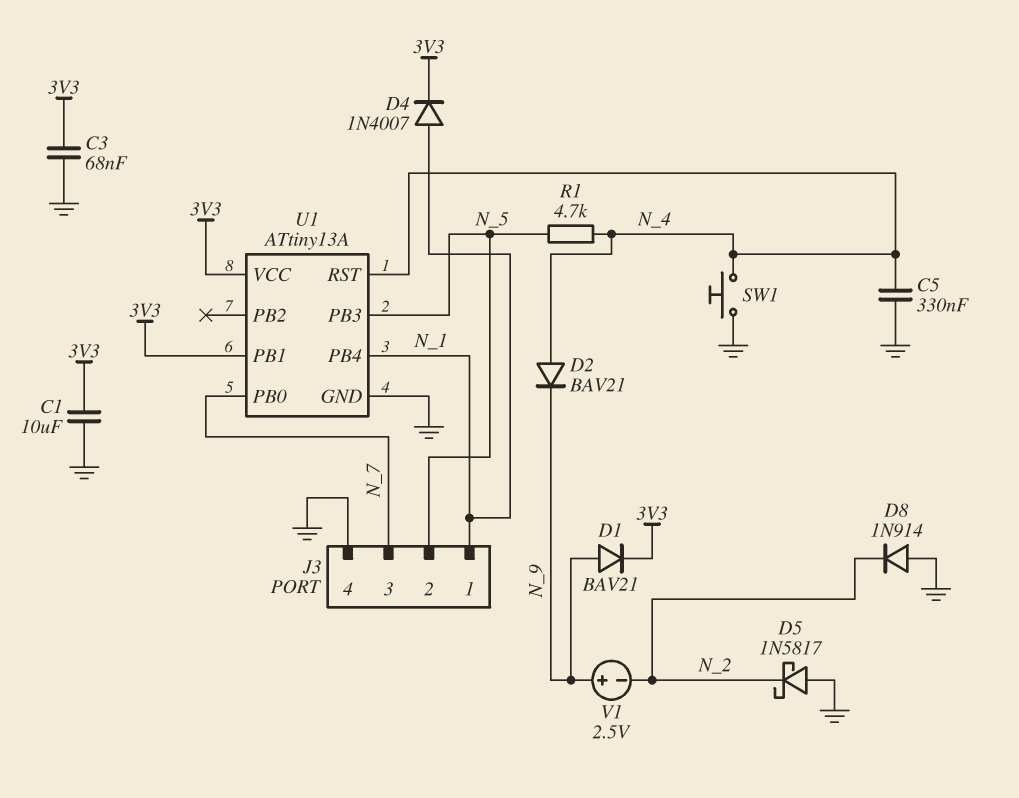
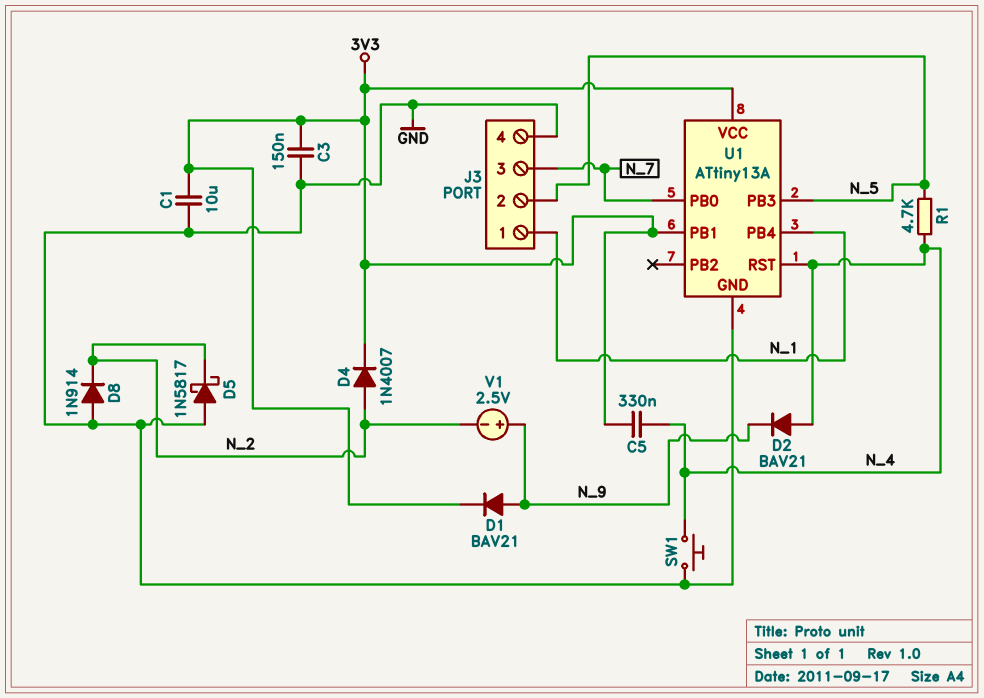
C3: 68nF (3V3, GND) -> 150nF (3V3, GND)
C5: 330nF (GND, N_4) -> 330nF (3V3, N_4)
D4: diode 1N4007 (A N_1, K 3V3) -> diode 1N4007 (A N_2, K 3V3)

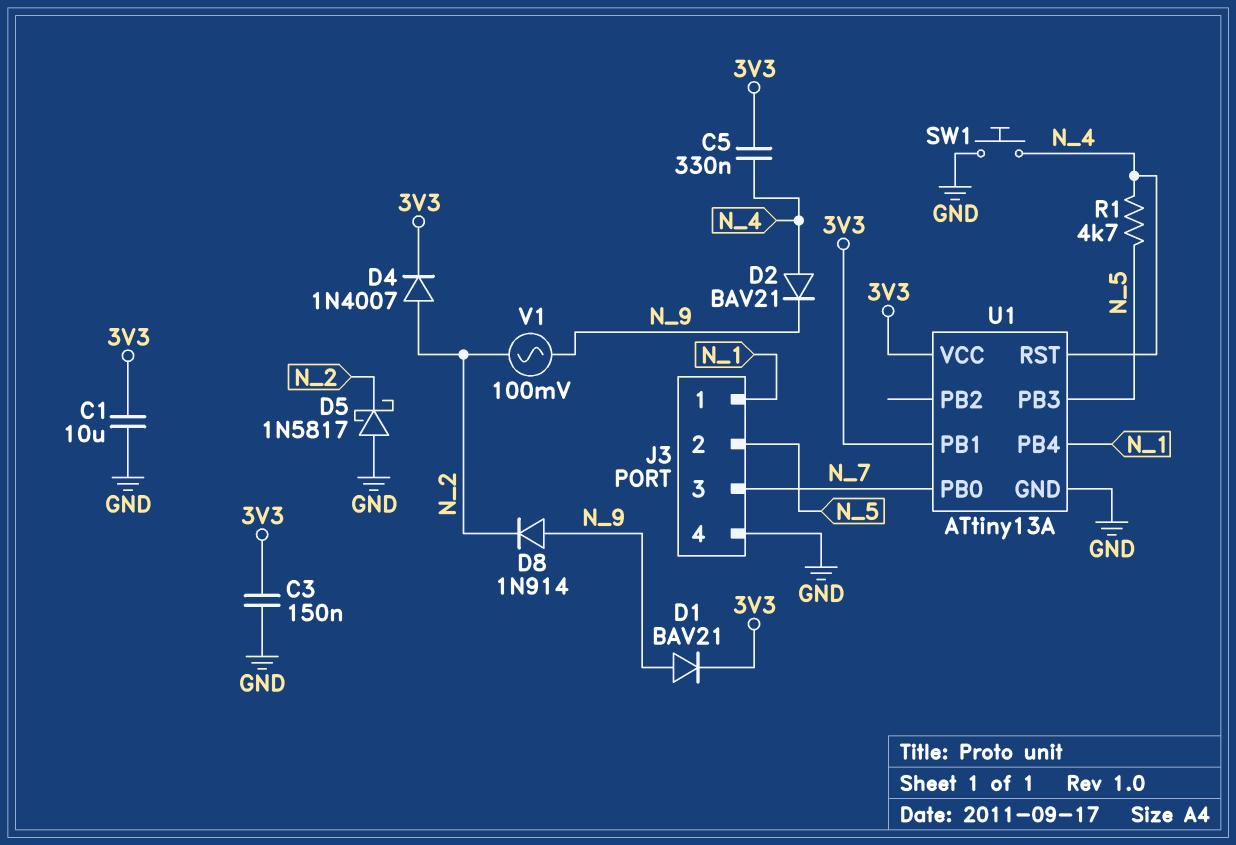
D8: diode 1N914 (A GND, K N_2) -> diode 1N914 (A N_9, K N_2)
V1: 2.5V (plus N_9, minus N_2) -> AC 100mV (N_2, N_9)

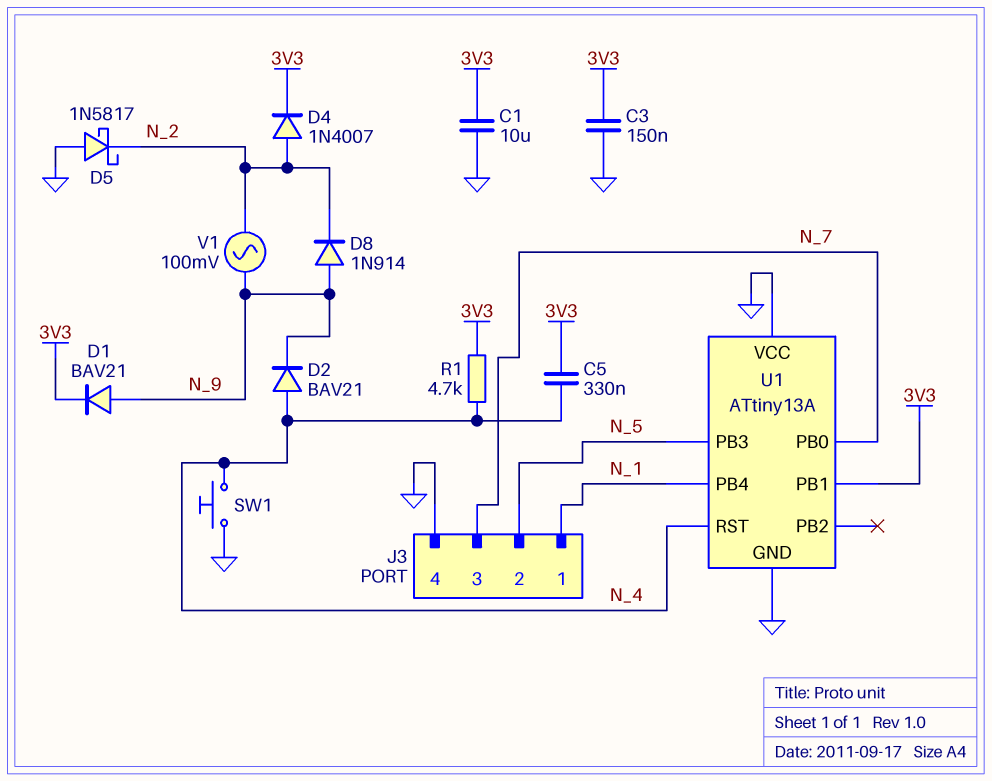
R1: 4.7k (N_4, N_5) -> 4.7k (3V3, N_4)
U1 pin VCC: 3V3 -> GND

